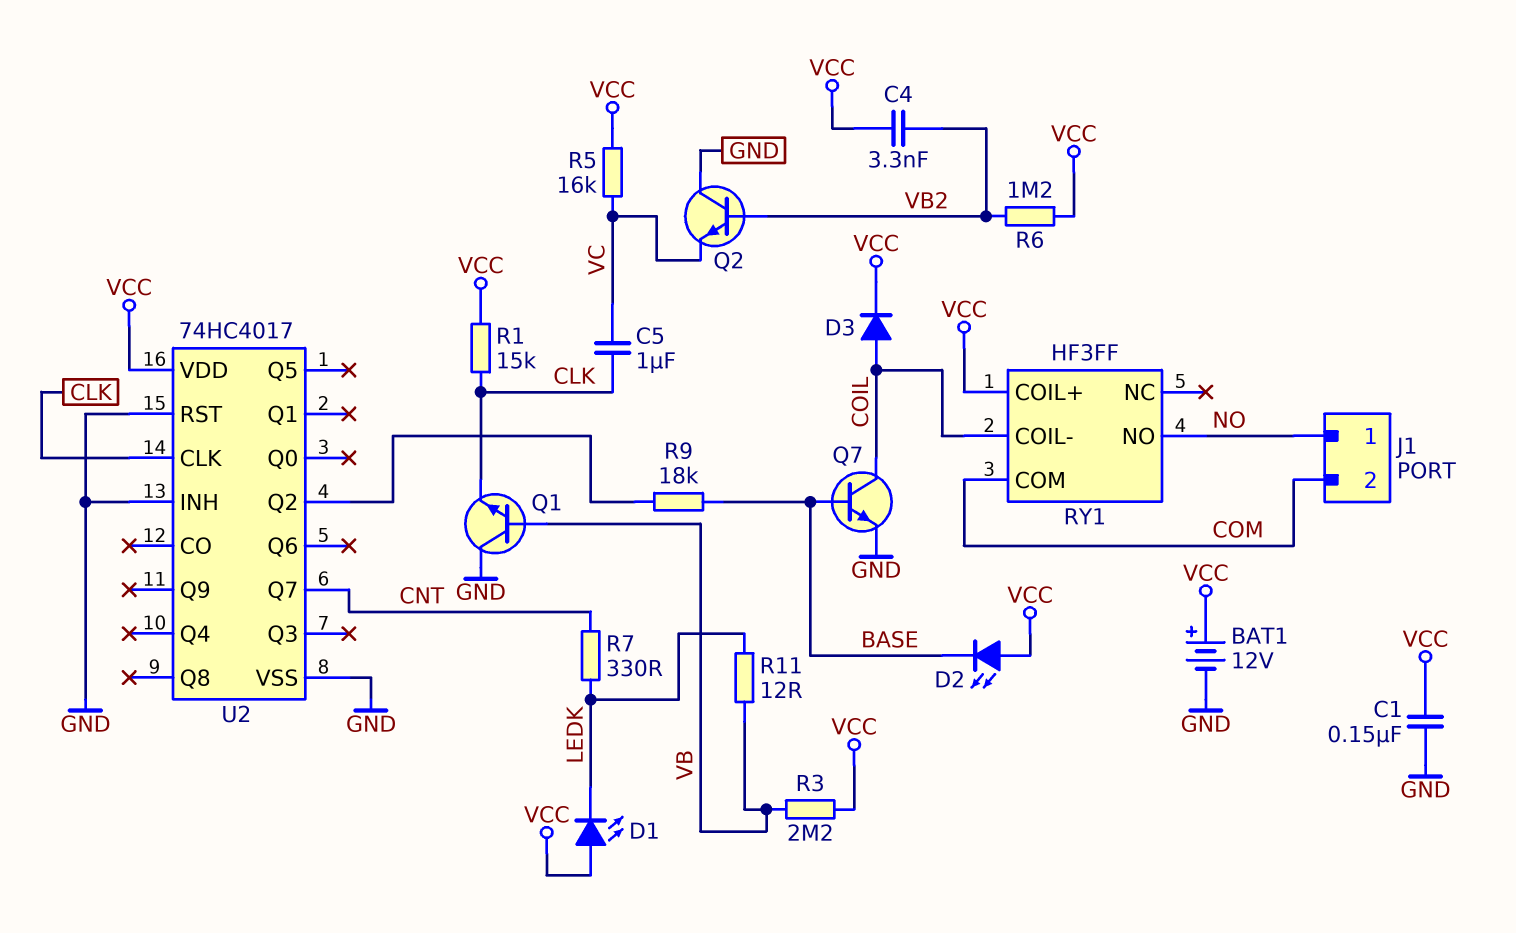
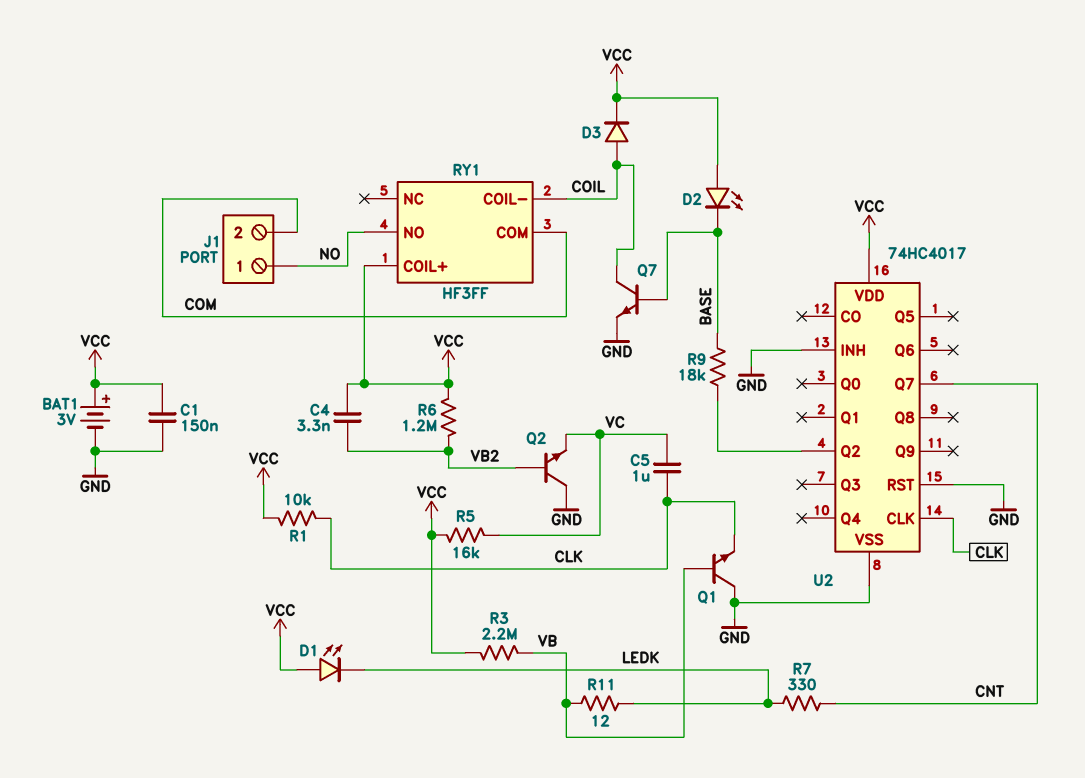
BAT1: 12V (plus VCC, minus GND) -> 3V (plus VCC, minus GND)
R1: 15k (CLK, VCC) -> 10k (CLK, VCC)

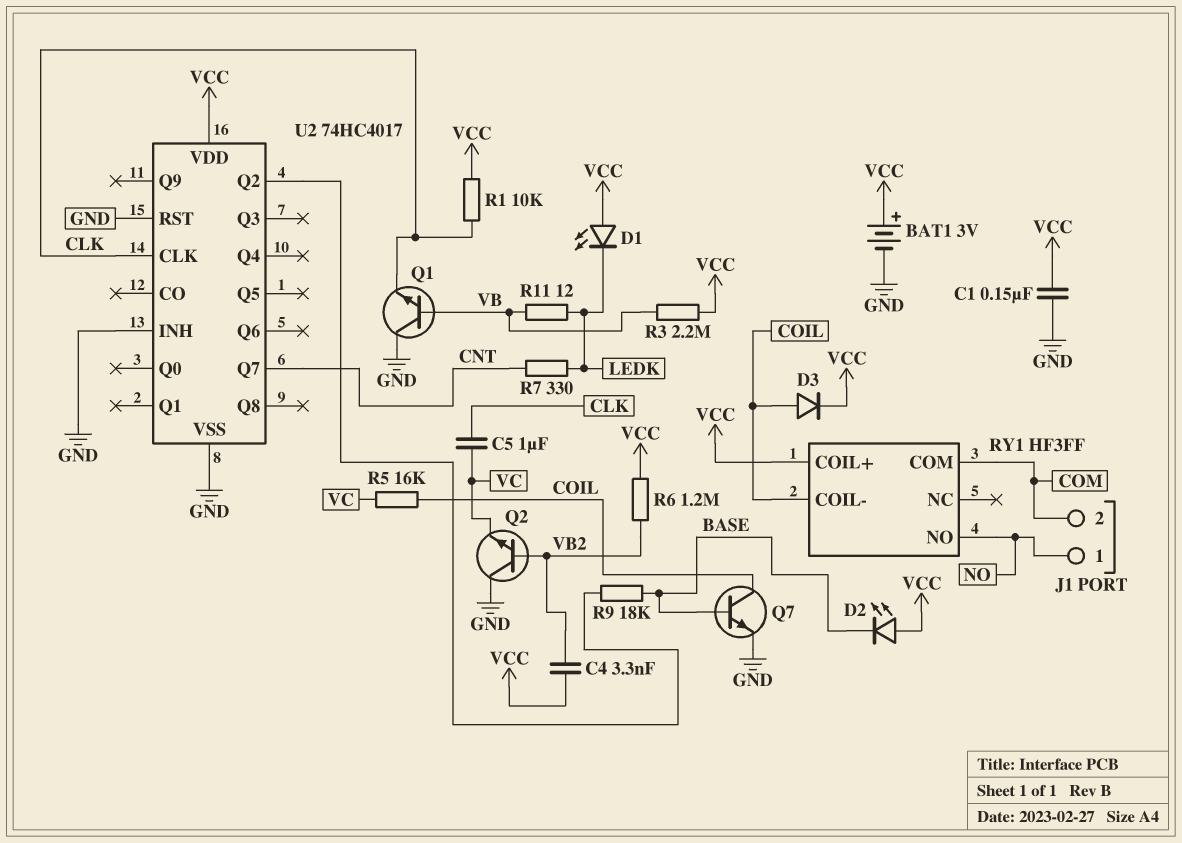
R5: 16k (VC, VCC) -> 16k (COIL, VC)

